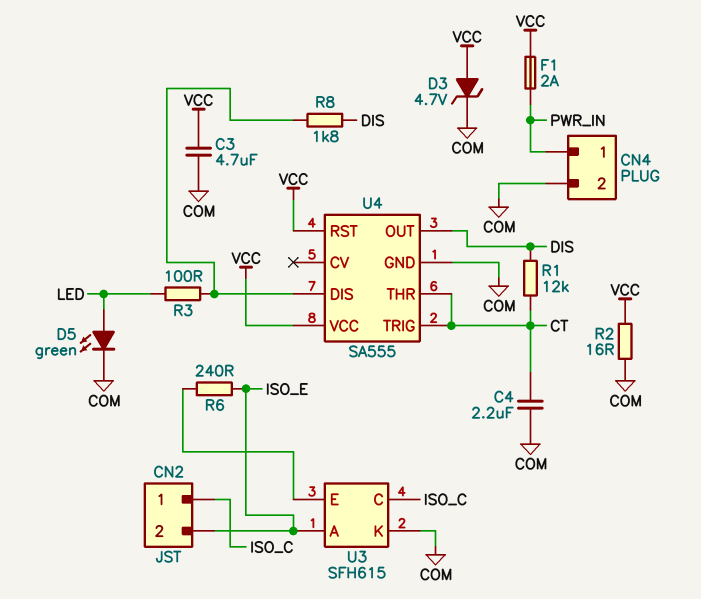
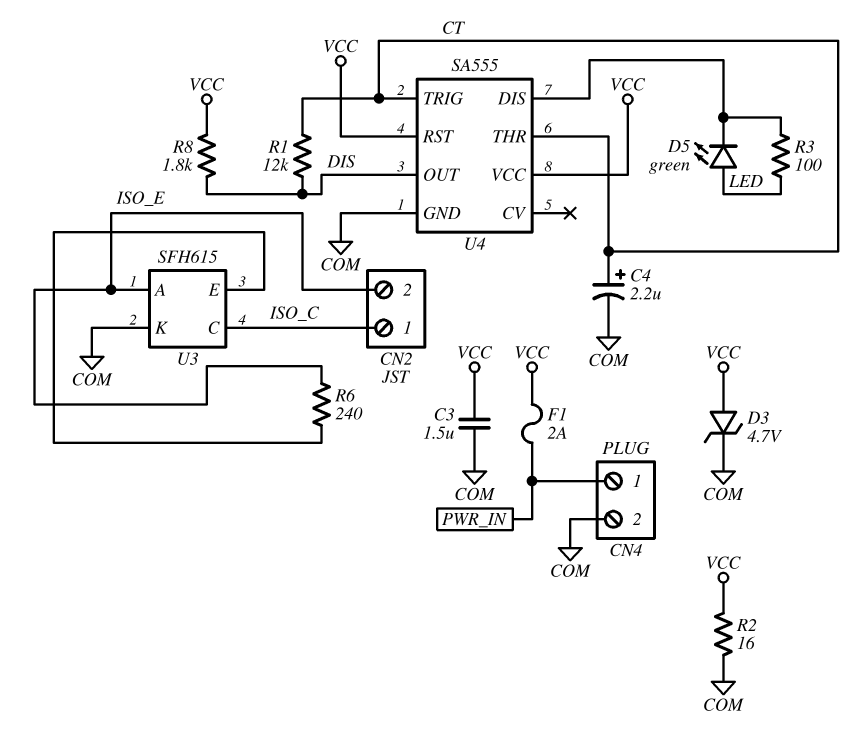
C3: 4.7uF (COM, VCC) -> 1.5uF (COM, VCC)
C4: 2.2uF (COM, CT) -> 2.2uF (plus CT, minus COM)
D5: LED green (A LED, K COM) -> LED green (A LED, K U4/DIS)
R8: 1.8k (DIS, U4/DIS) -> 1.8k (DIS, VCC)

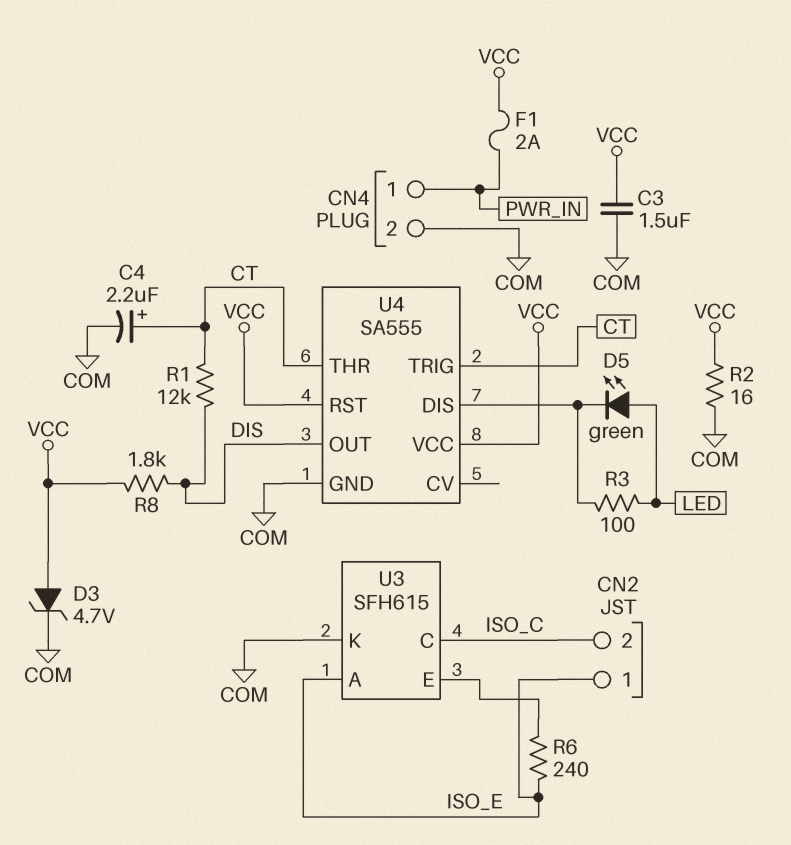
CN2 pin 1: ISO_C -> ISO_E
CN2 pin 2: ISO_E -> ISO_C

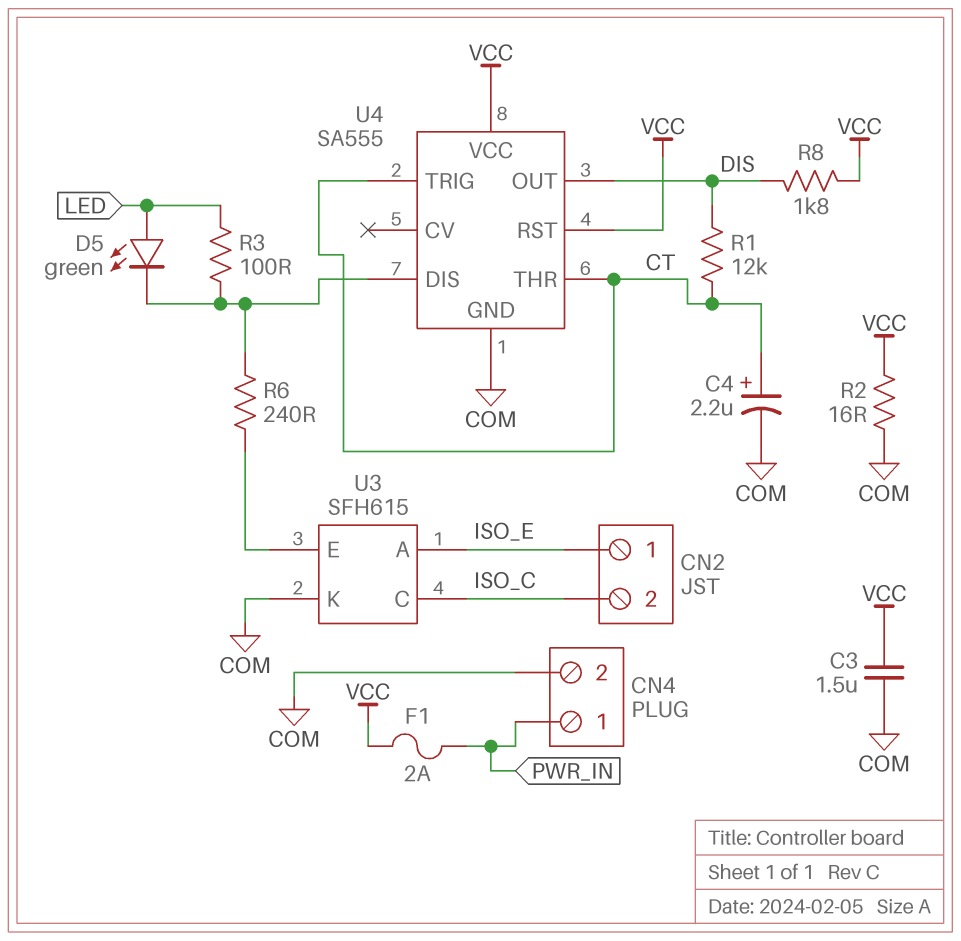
D3: zener 4.7V (A VCC, K COM) -> none
R6: 240 (ISO_E, U3/E) -> 240 (U3/E, U4/DIS)

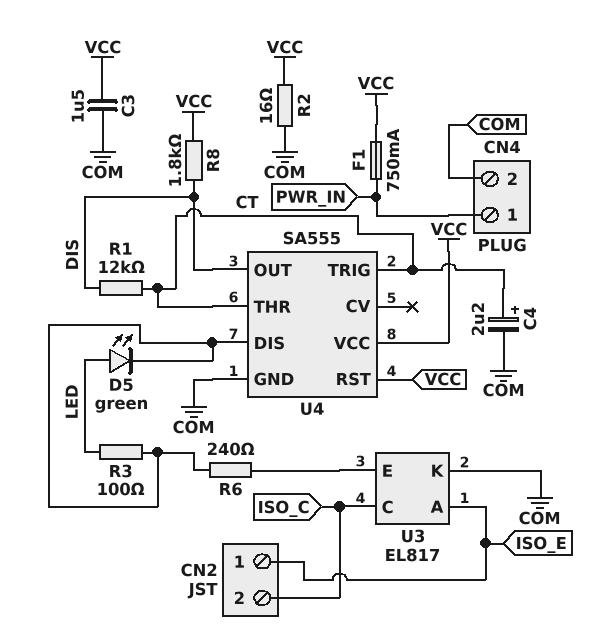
F1: 2A (PWR_IN, VCC) -> 750mA (PWR_IN, VCC)
U3: SFH615 -> EL817

